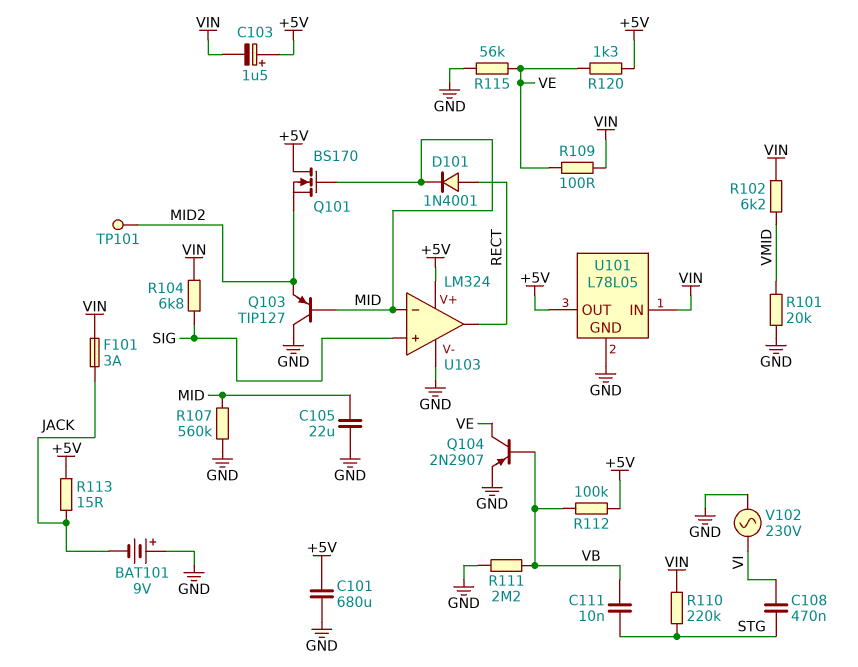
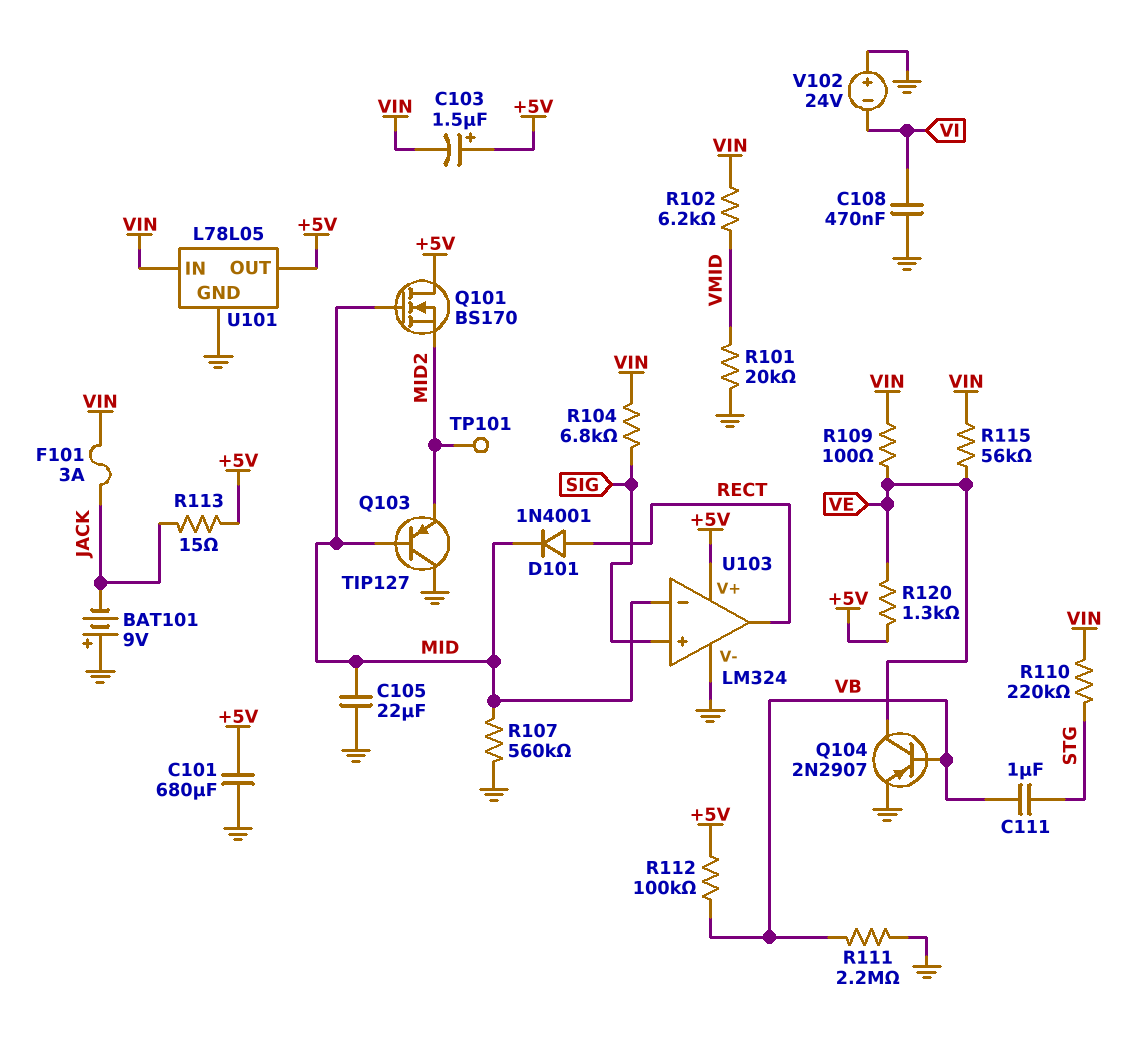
C108: 470nF (STG, VI) -> 470nF (GND, VI)
C111: 10nF (STG, VB) -> 1uF (STG, VB)
R115: 56k (GND, VE) -> 56k (VE, VIN)
V102: AC 230V (GND, VI) -> 24V (plus GND, minus VI)

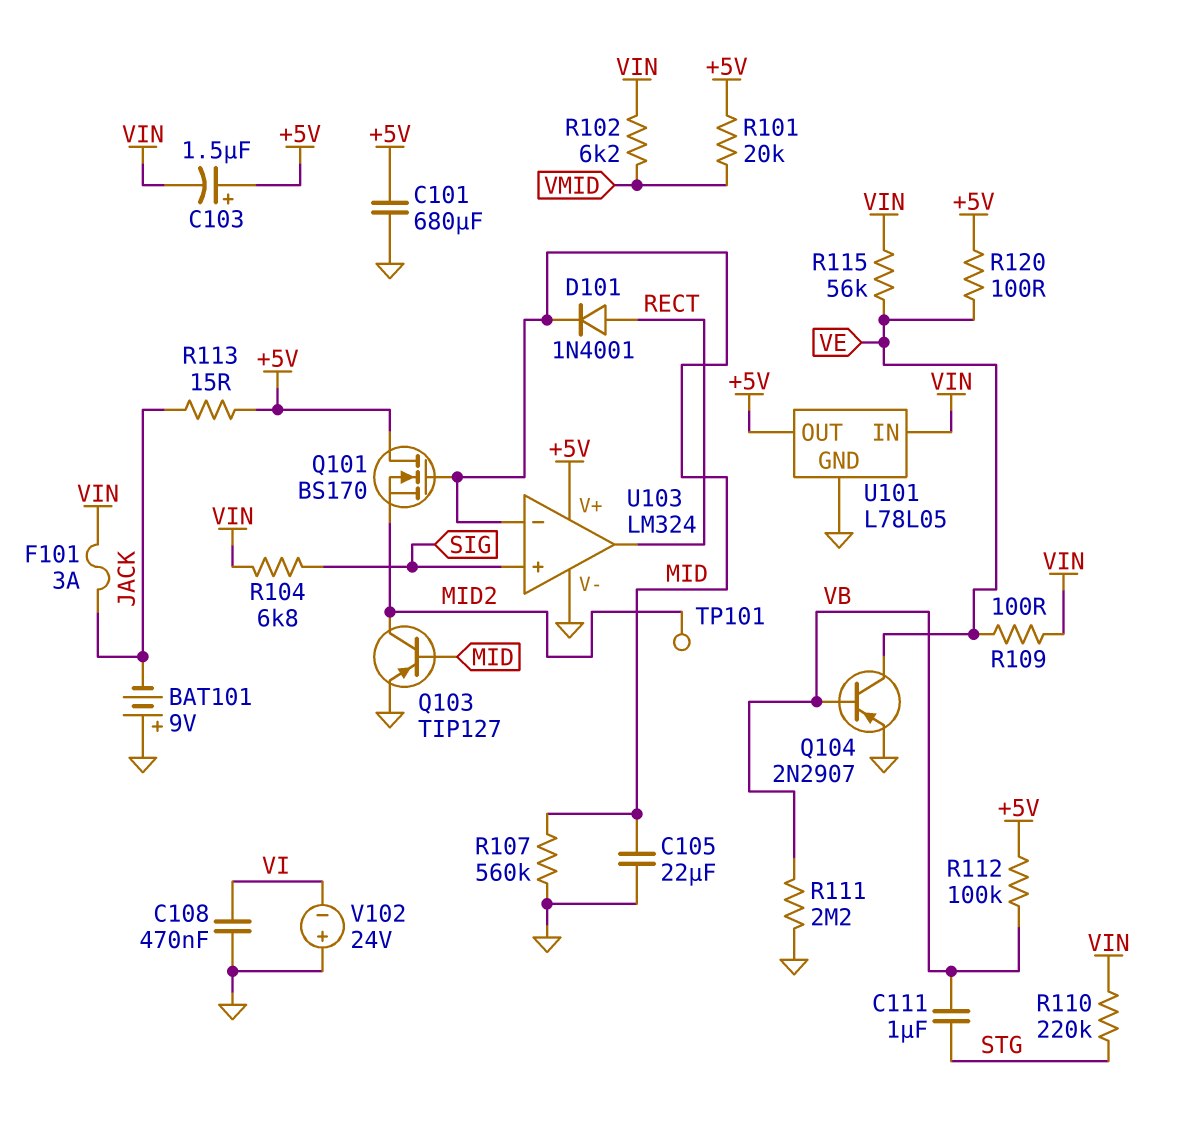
Q103: PNP TIP127 (B MID, C GND, E MID2) -> PNP TIP127 (B MID, C MID2, E GND)
R101: 20k (GND, VMID) -> 20k (+5V, VMID)
R120: 1.3k (+5V, VE) -> 100 (+5V, VE)

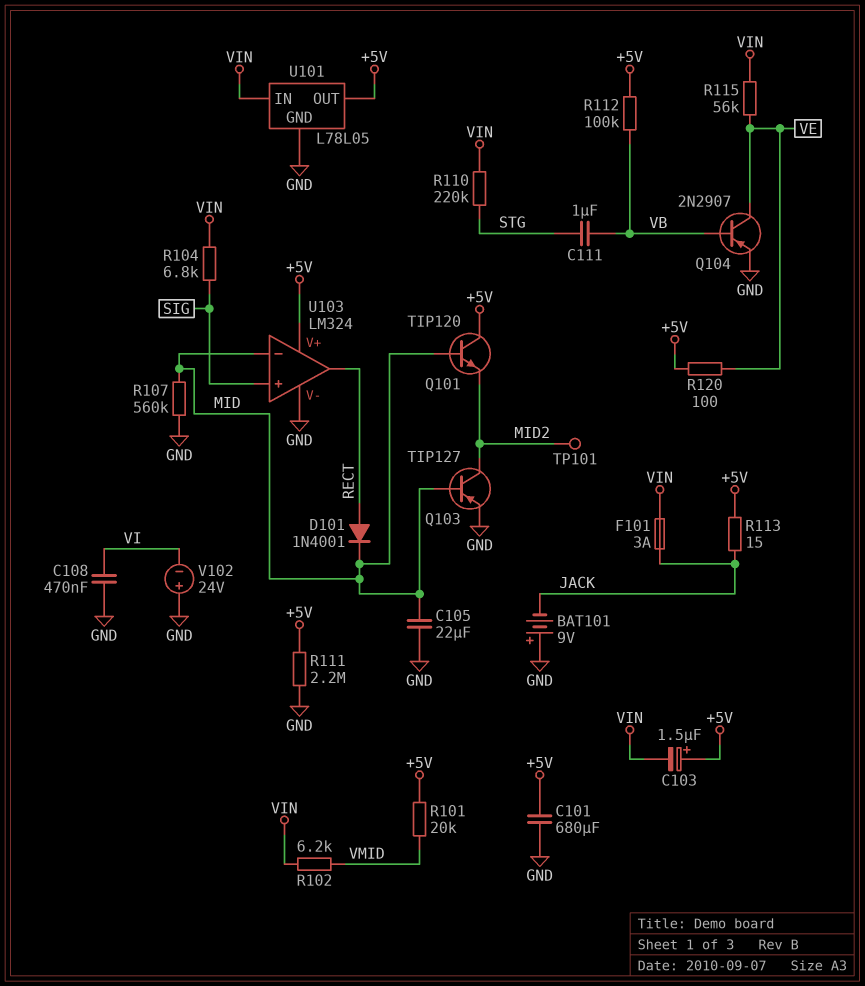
Q101: NMOS BS170 (G MID, D +5V, S MID2) -> NPN TIP120 (B MID, C +5V, E MID2)
R109: 100 (VE, VIN) -> none
R111: 2.2M (GND, VB) -> 2.2M (+5V, GND)

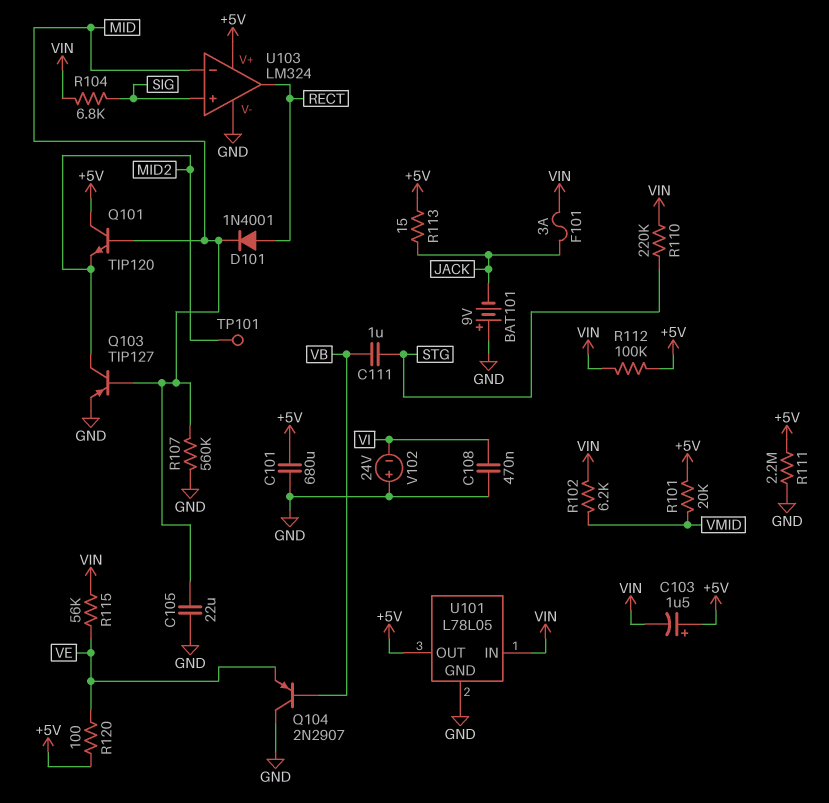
Q104: PNP 2N2907 (B VB, C VE, E GND) -> PNP 2N2907 (B VB, C GND, E VE)
R112: 100k (+5V, VB) -> 100k (+5V, VIN)

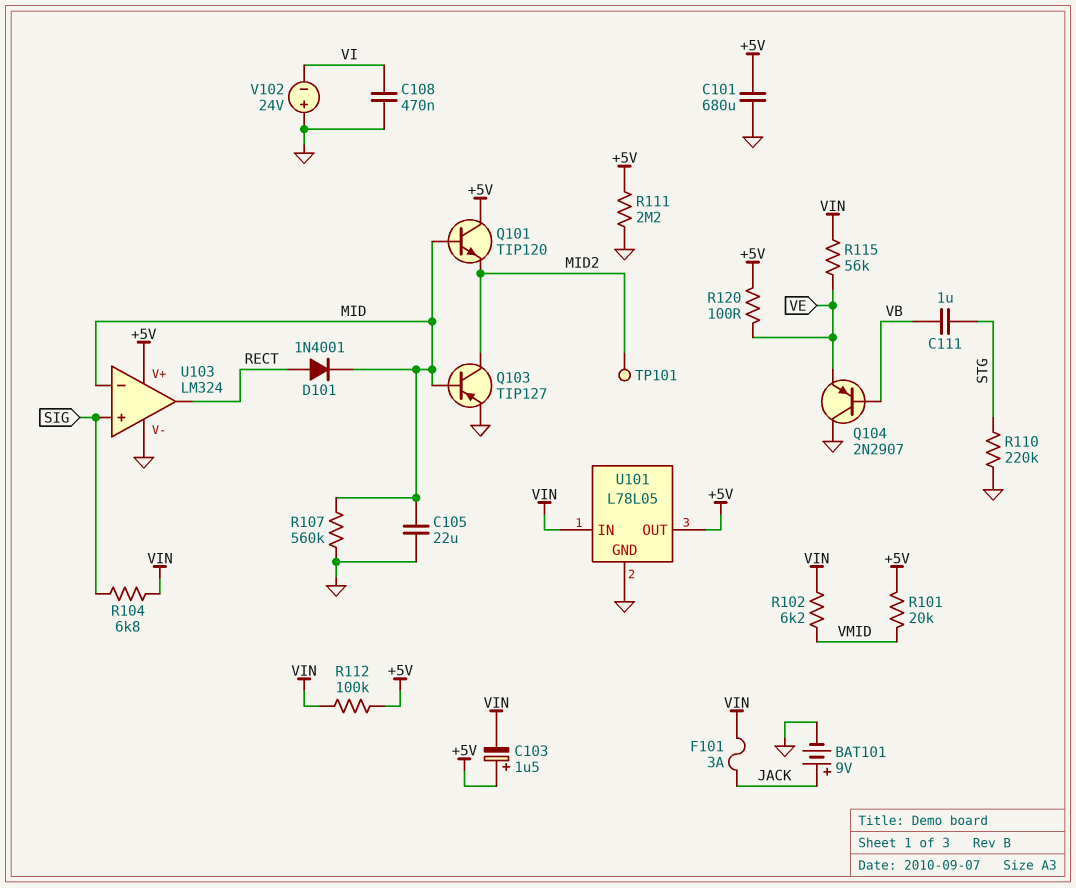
BAT101: 9V (plus GND, minus JACK) -> 9V (plus JACK, minus GND)
R110: 220k (STG, VIN) -> 220k (GND, STG)
R113: 15 (+5V, JACK) -> none

